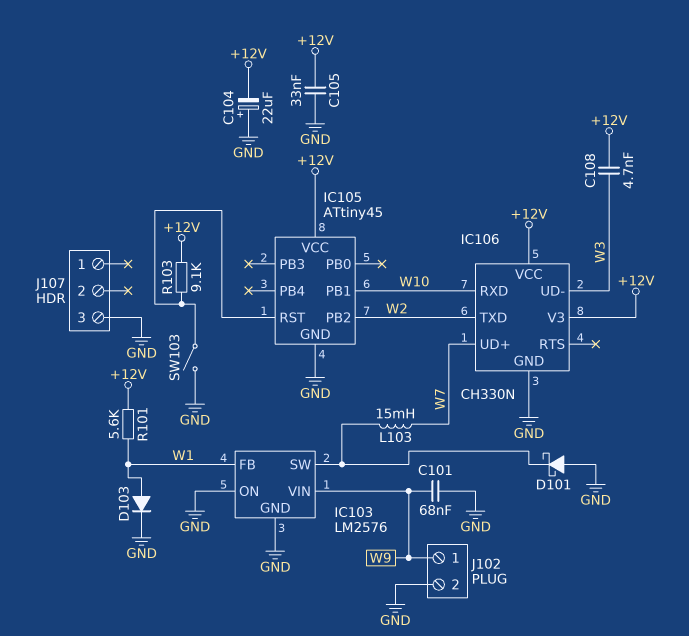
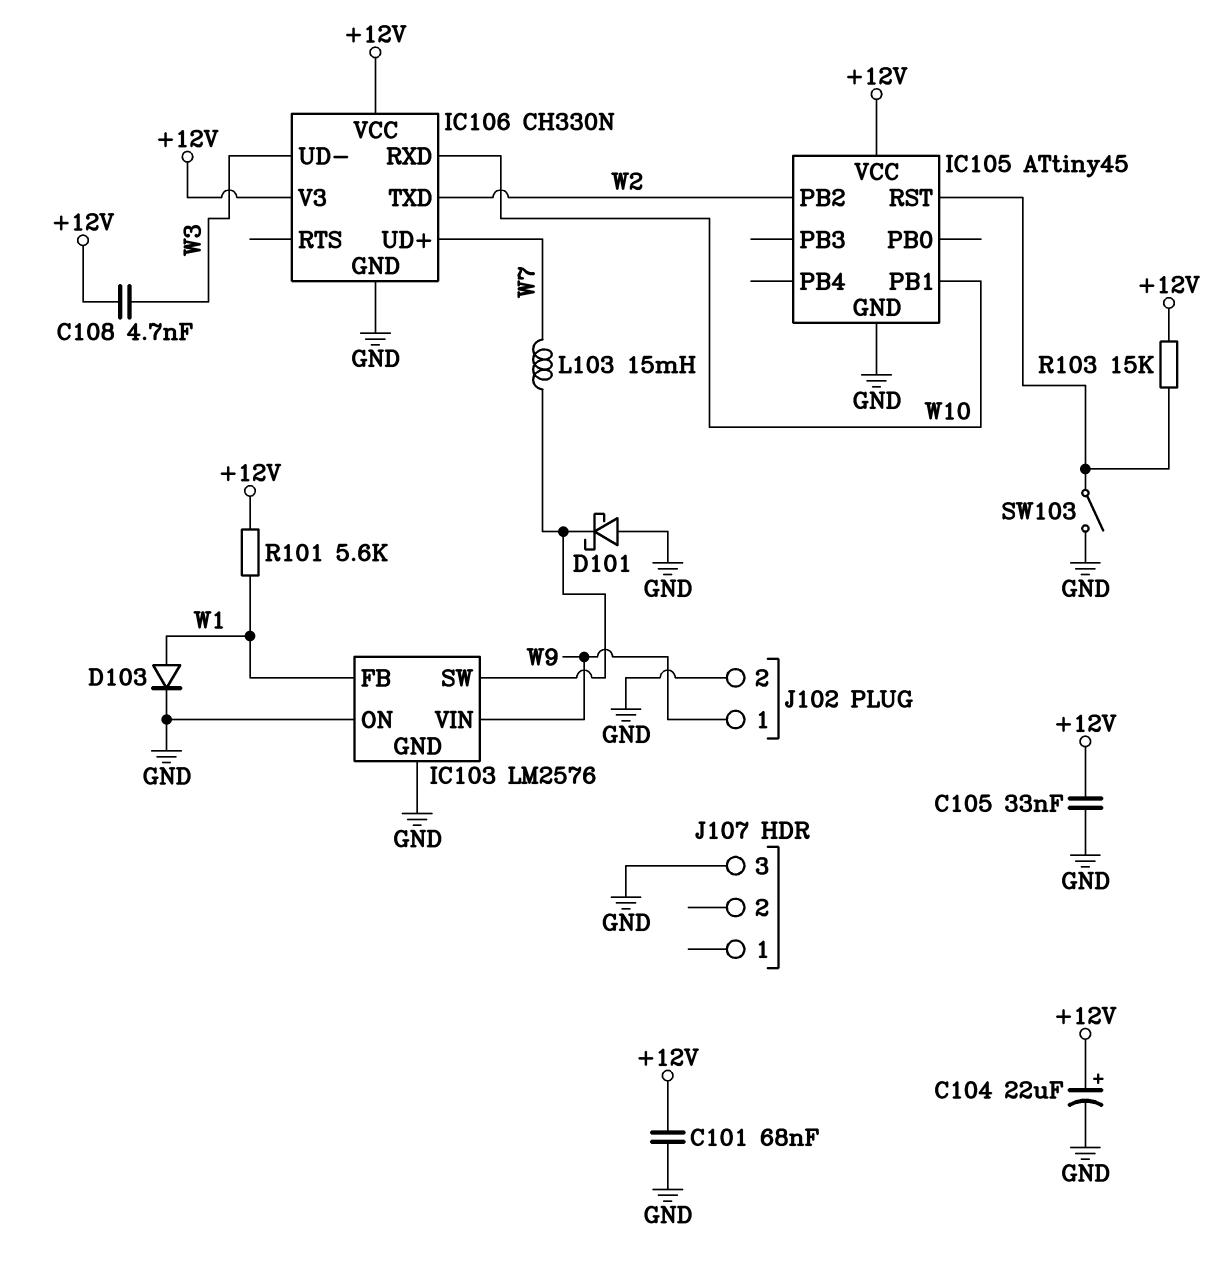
C101: 68nF (GND, W9) -> 68nF (+12V, GND)
C104: 22uF (plus GND, minus +12V) -> 22uF (plus +12V, minus GND)
R103: 9.1k (+12V, IC105/RST) -> 15k (+12V, IC105/RST)

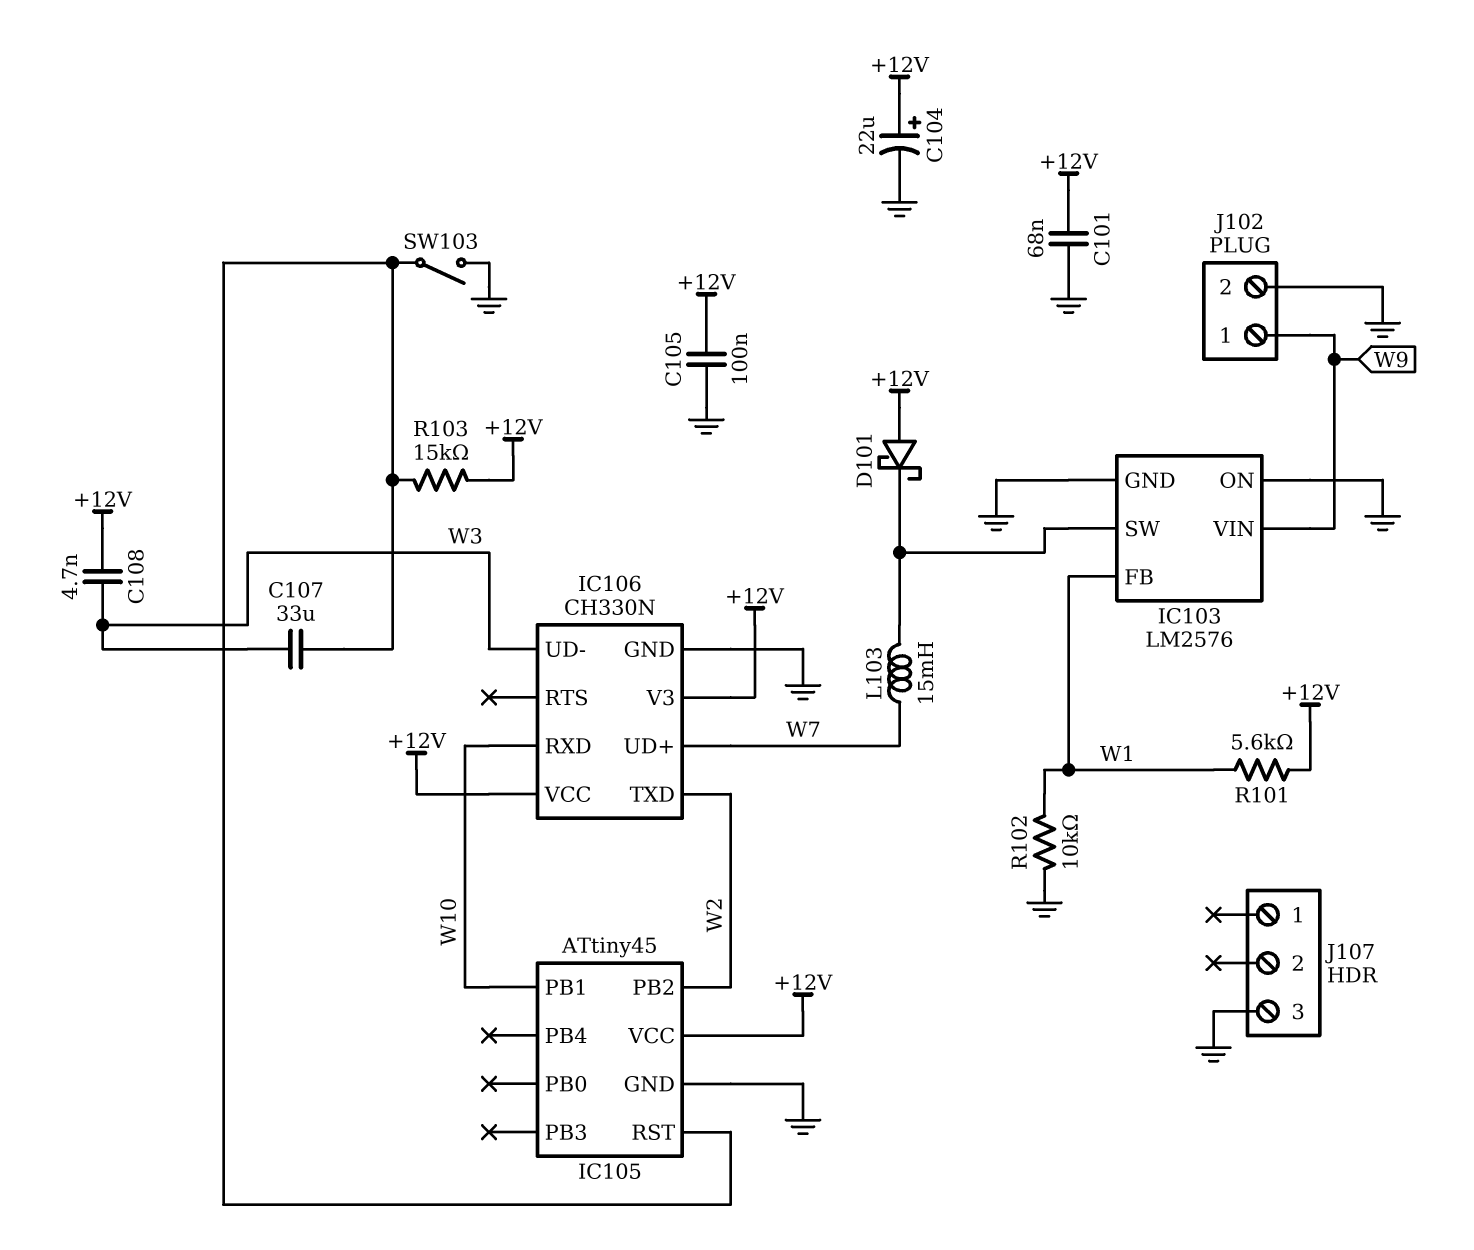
C105: 33nF (+12V, GND) -> 100nF (+12V, GND)
C107: none -> 33uF (IC105/RST, W3)
D101: schottky (A GND, K IC103/SW) -> schottky (A +12V, K IC103/SW)
D103: diode (A W1, K GND) -> none
R102: none -> 10k (GND, W1)

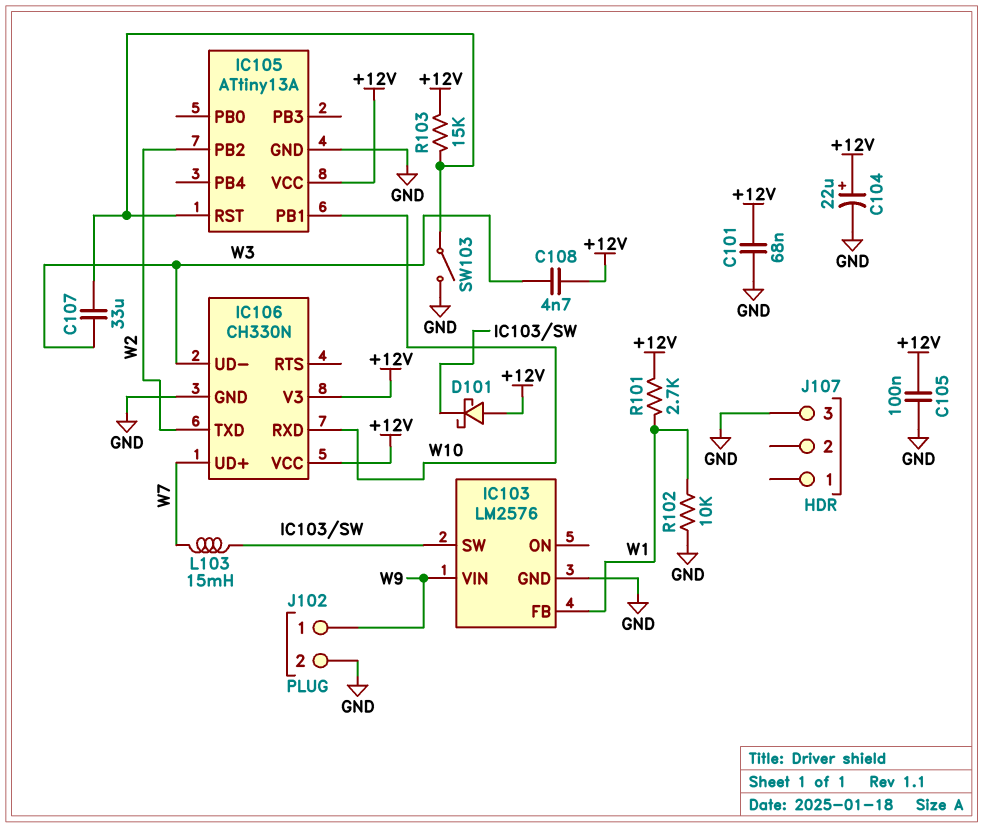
IC103 pin ON: GND -> none
IC105: ATtiny45 -> ATtiny13A
R101: 5.6k (+12V, W1) -> 2.7k (+12V, W1)

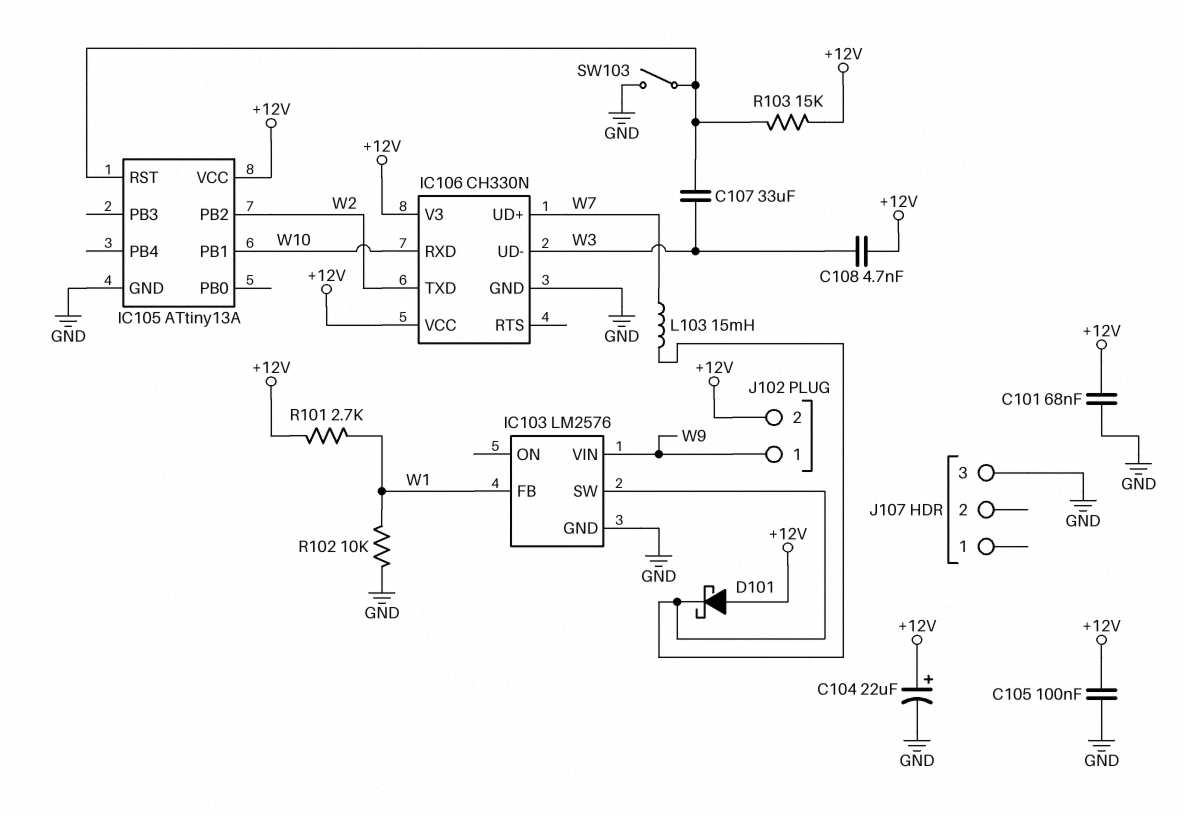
J102 pin 2: GND -> +12V

